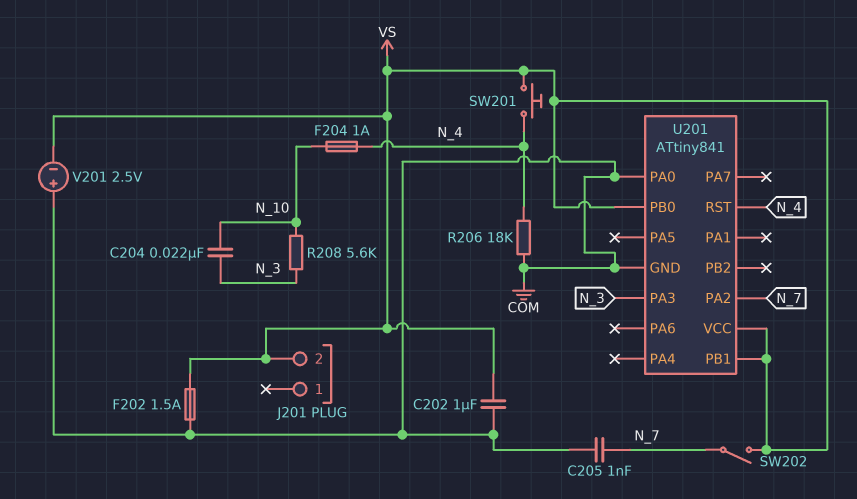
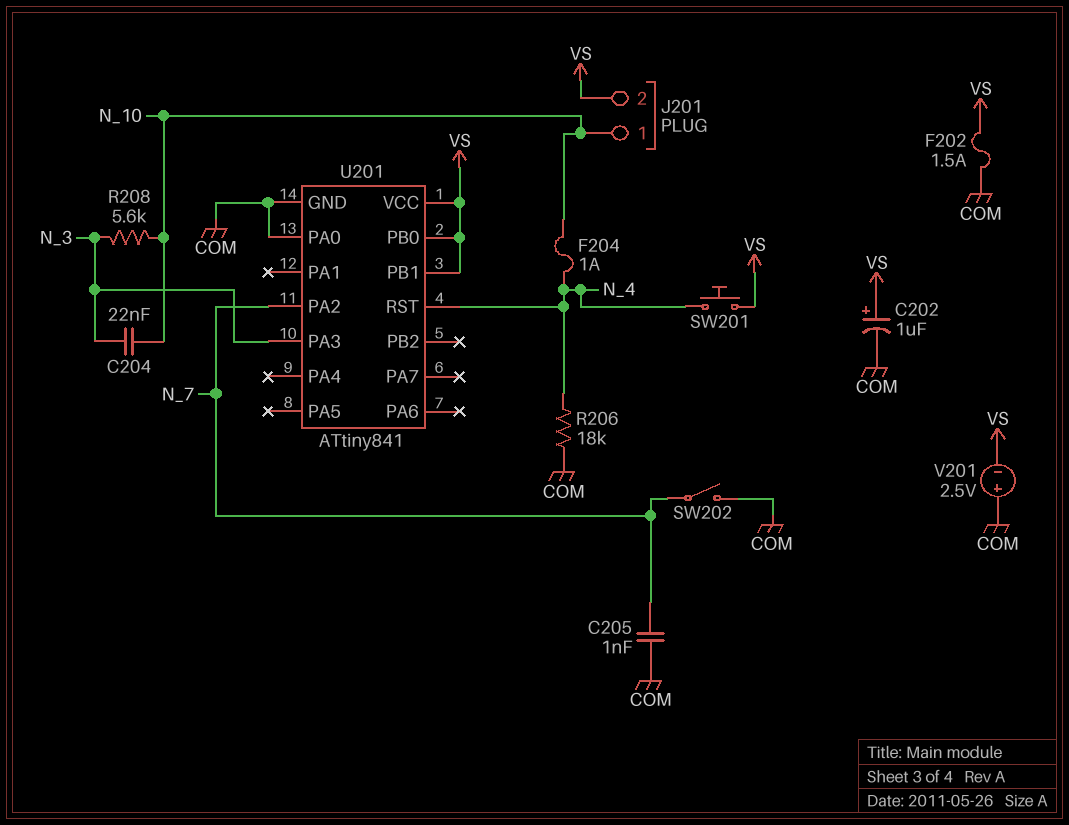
C202: 1uF (COM, VS) -> 1uF (plus VS, minus COM)
J201 pin 1: none -> N_10
SW202: switch (N_7, VS) -> switch (COM, N_7)

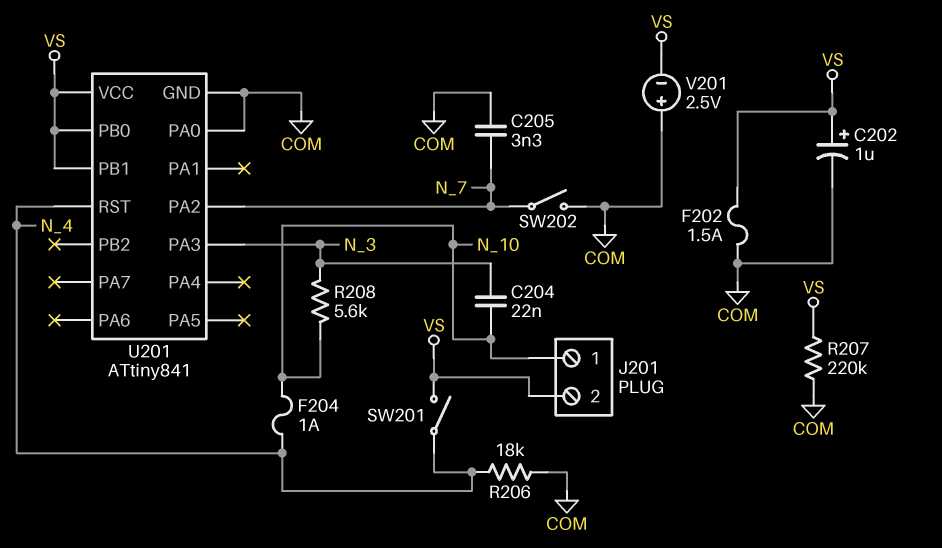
C205: 1nF (COM, N_7) -> 3.3nF (COM, N_7)
R207: none -> 220k (COM, VS)
SW201: button (N_4, VS) -> switch (N_4, VS)

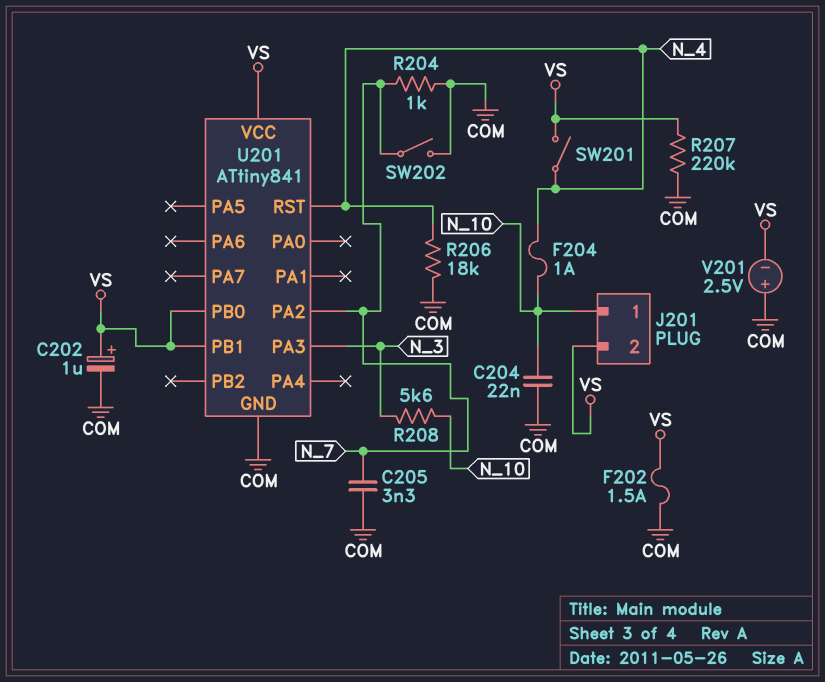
C204: 22nF (N_3, N_10) -> 22nF (COM, N_10)
R204: none -> 1k (COM, N_7)
U201 pin PA0: COM -> none

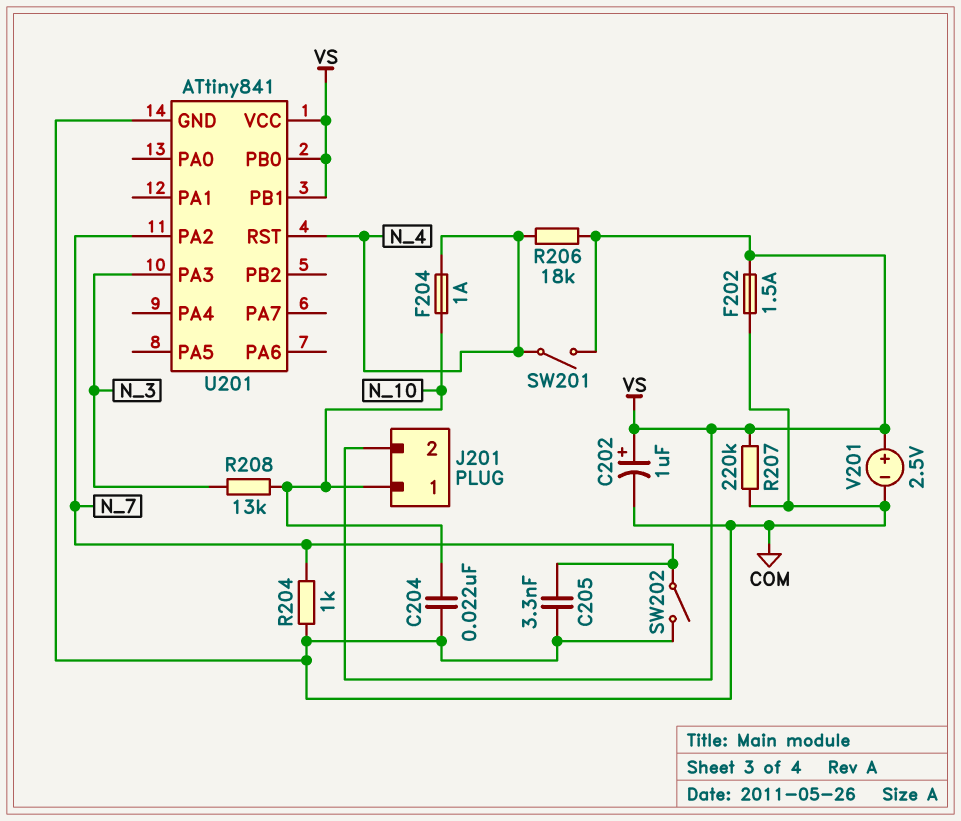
R206: 18k (COM, N_4) -> 18k (N_4, VS)
R208: 5.6k (N_3, N_10) -> 13k (N_3, N_10)
V201: 2.5V (plus COM, minus VS) -> 2.5V (plus VS, minus COM)

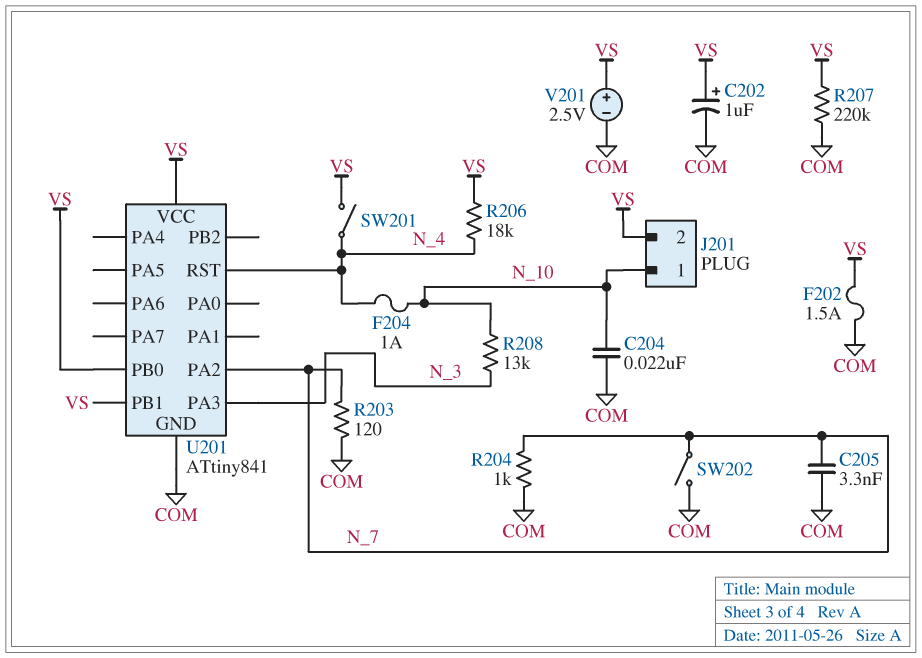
R203: none -> 120 (COM, N_7)

